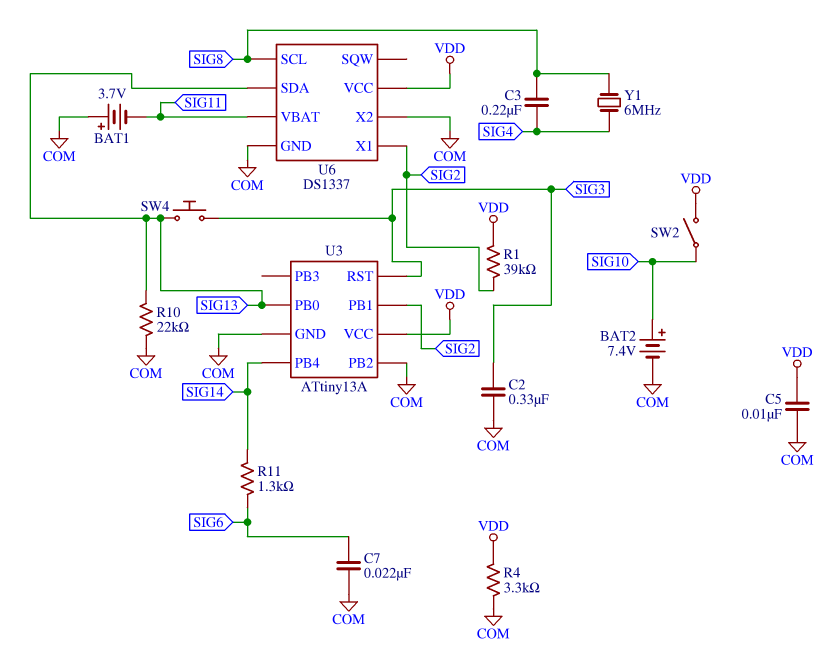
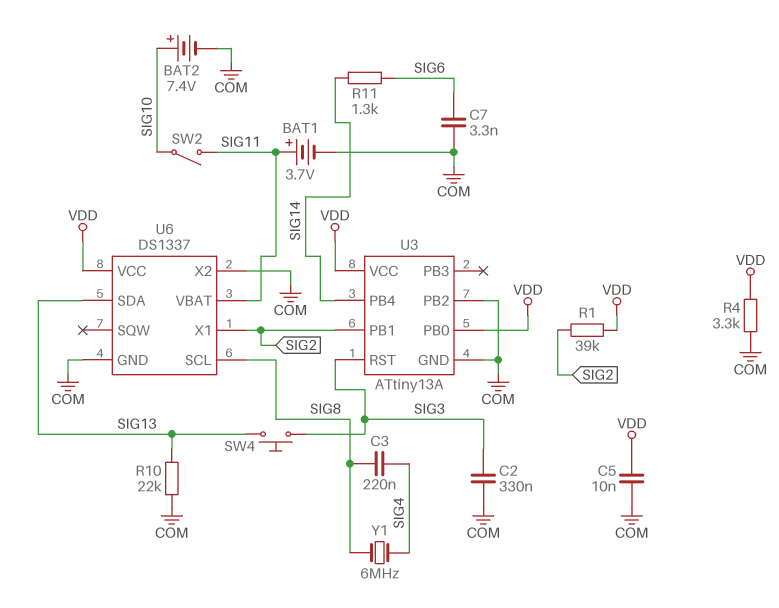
BAT1: 3.7V (plus COM, minus SIG11) -> 3.7V (plus SIG11, minus COM)
C7: 22nF (COM, SIG6) -> 3.3nF (COM, SIG6)
SW2: switch (SIG10, VDD) -> switch (SIG10, SIG11)
U3 pin PB0: SIG13 -> VDD

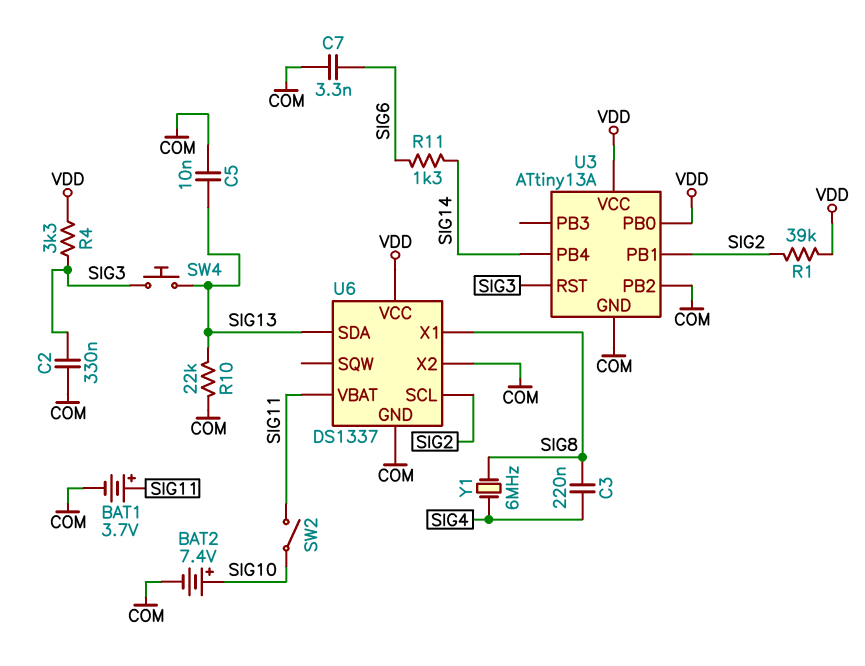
C5: 10nF (COM, VDD) -> 10nF (COM, SIG13)
R4: 3.3k (COM, VDD) -> 3.3k (SIG3, VDD)
U6 pin SCL: SIG8 -> SIG2
U6 pin X1: SIG2 -> SIG8

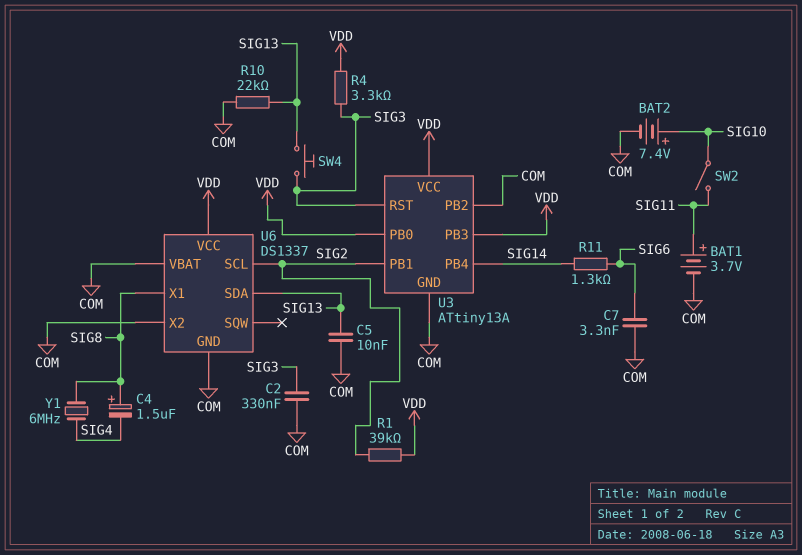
C3: 220nF (SIG4, SIG8) -> none
C4: none -> 1.5uF (plus SIG8, minus SIG4)
U3 pin PB3: none -> VDD
U6 pin VBAT: SIG11 -> COM

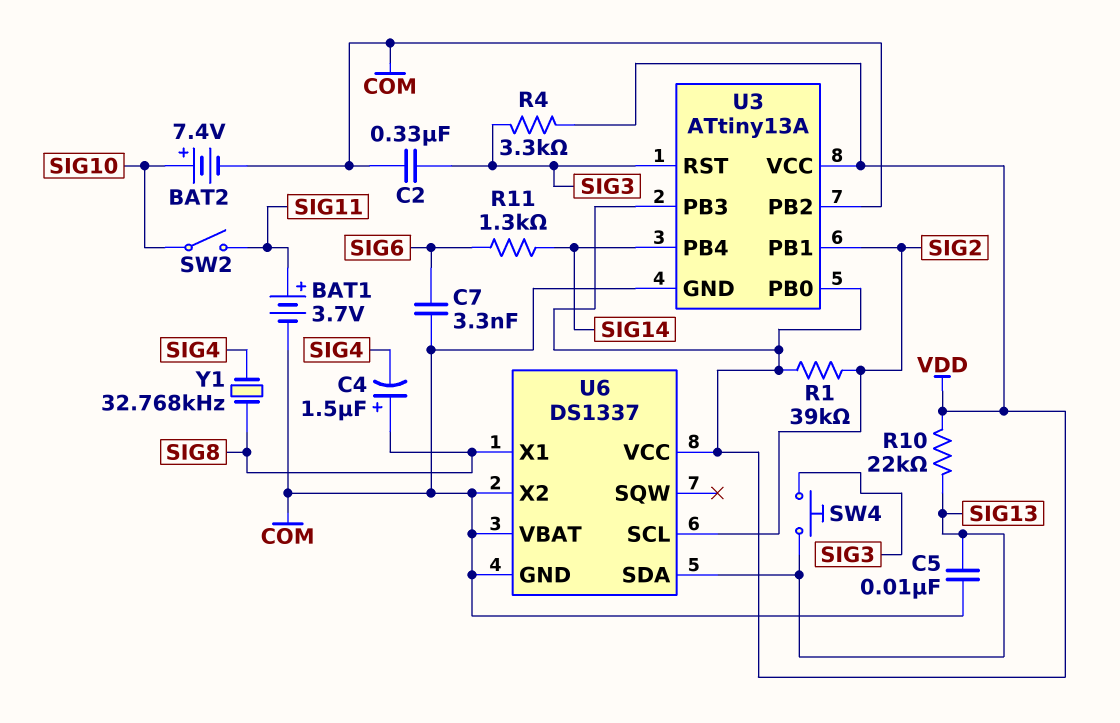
R10: 22k (COM, SIG13) -> 22k (SIG13, VDD)
Y1: 6MHz (SIG4, SIG8) -> 32.768kHz (SIG4, SIG8)

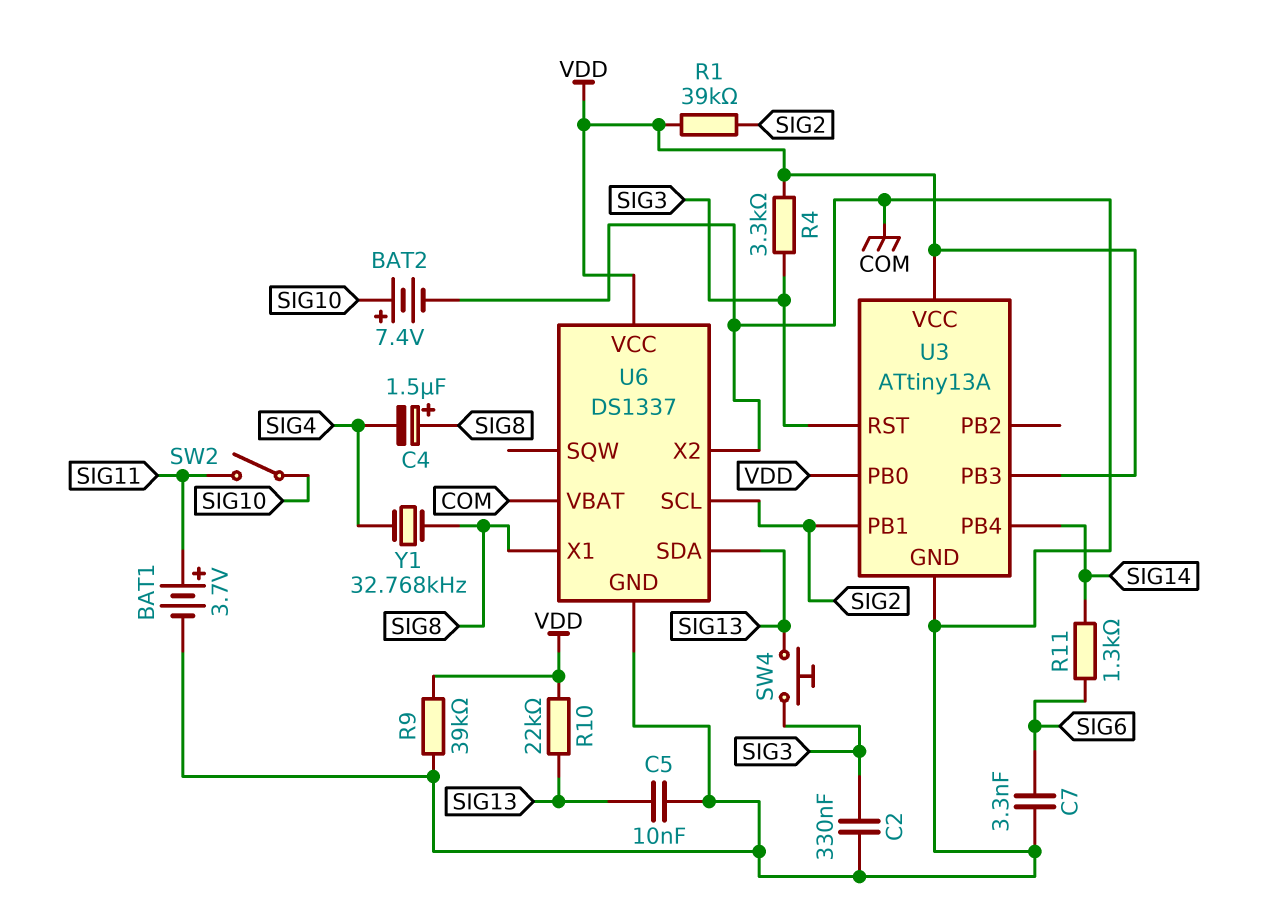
R9: none -> 39k (COM, VDD)
U3 pin PB2: COM -> none

